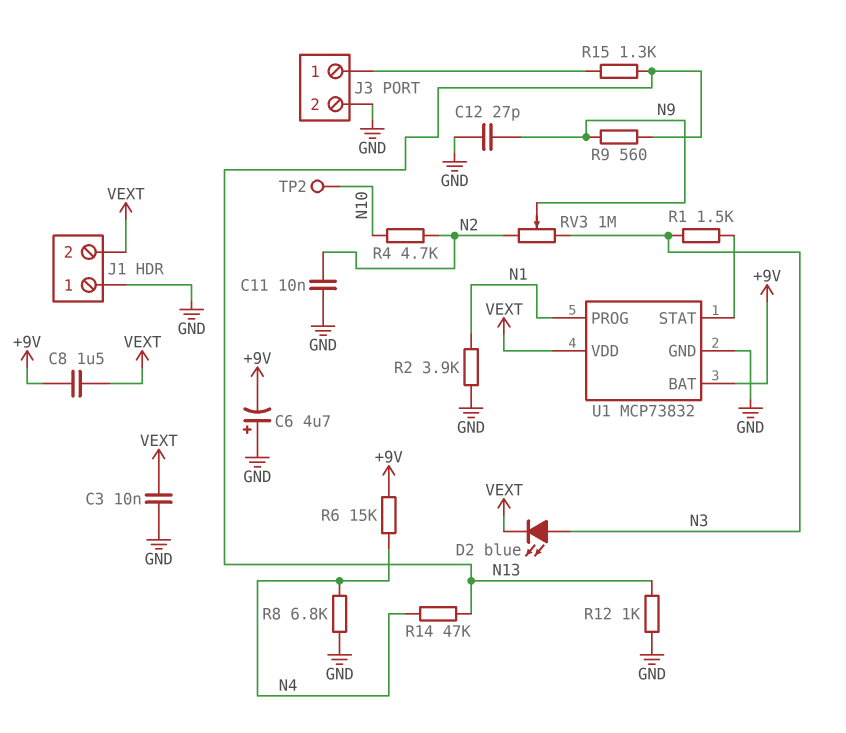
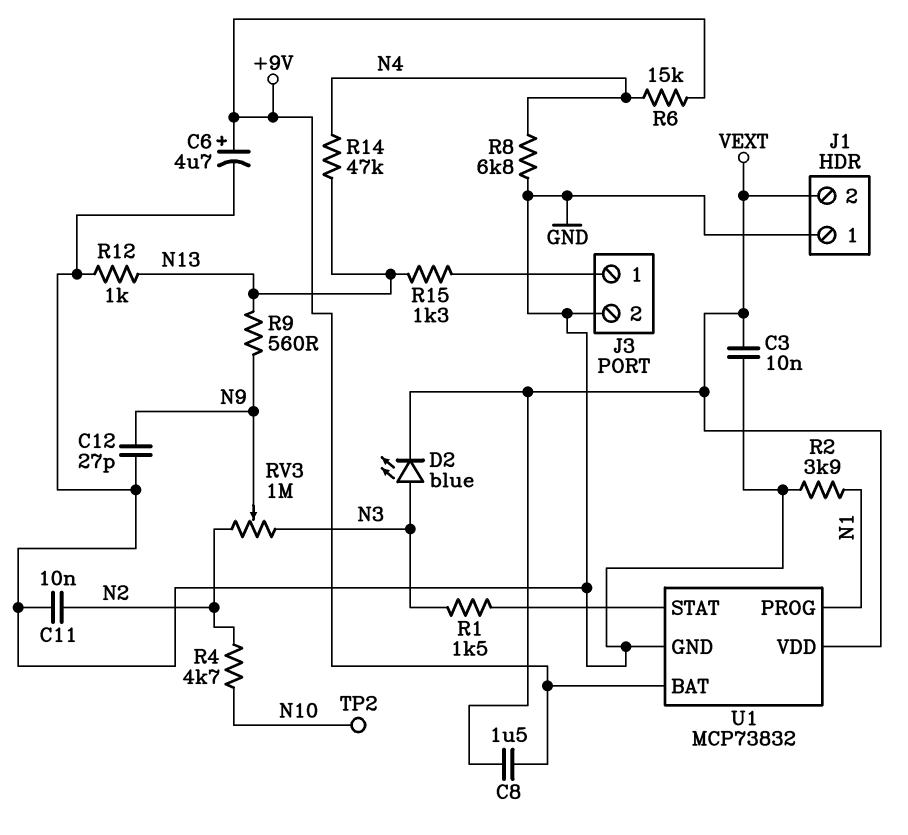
C6: 4.7uF (plus GND, minus +9V) -> 4.7uF (plus +9V, minus GND)

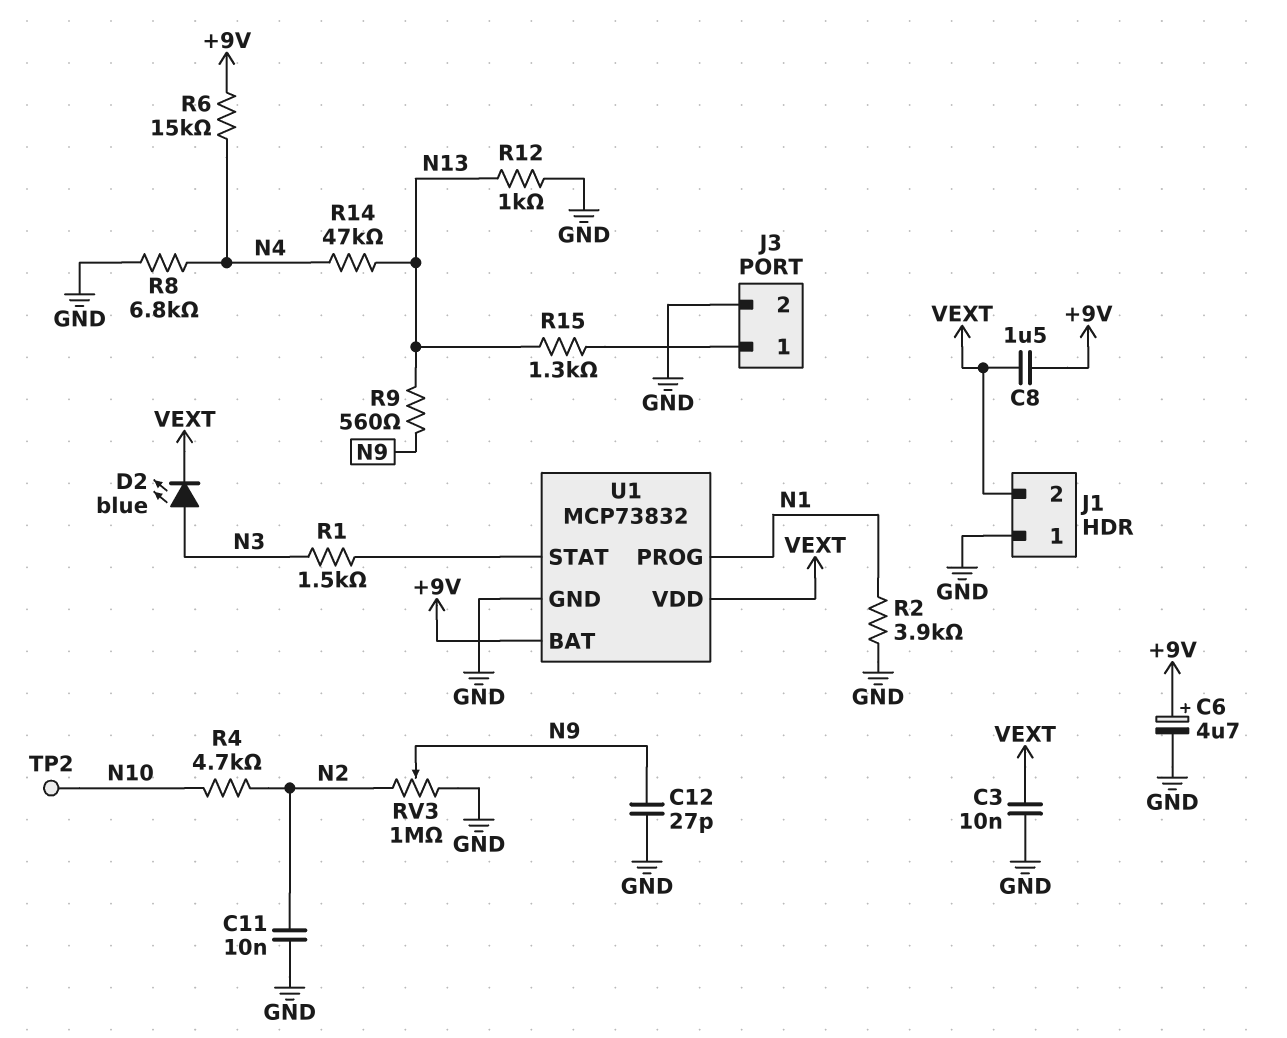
RV3: 1M (N2, N3, wiper N9) -> 1M (GND, N2, wiper N9)

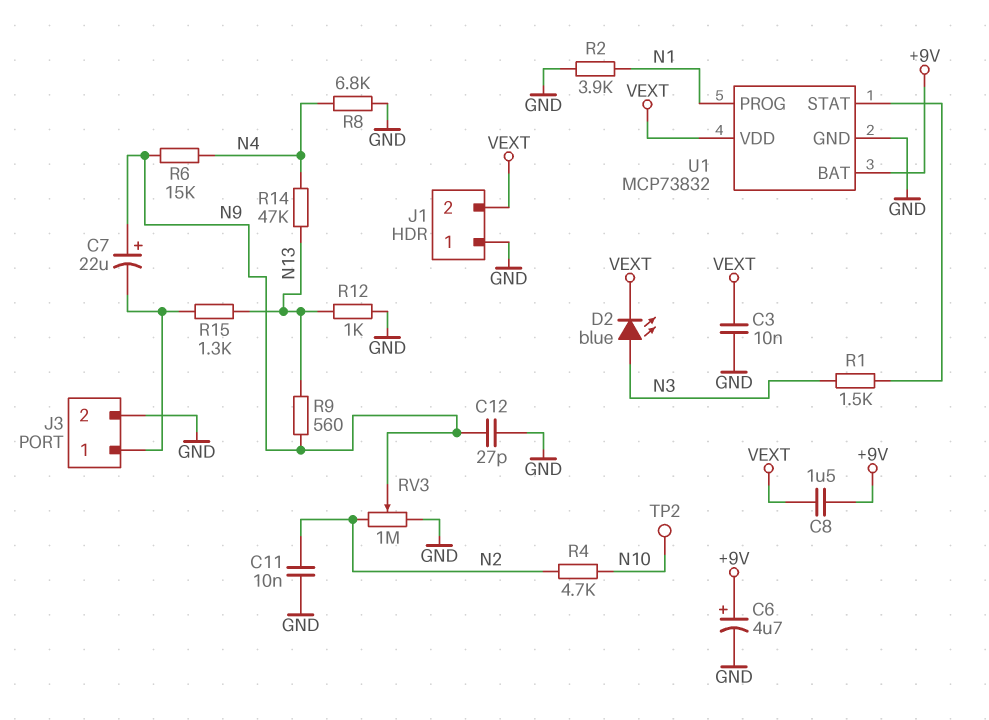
C7: none -> 22uF (plus N9, minus J3/1)
R6: 15k (+9V, N4) -> 15k (N4, N9)

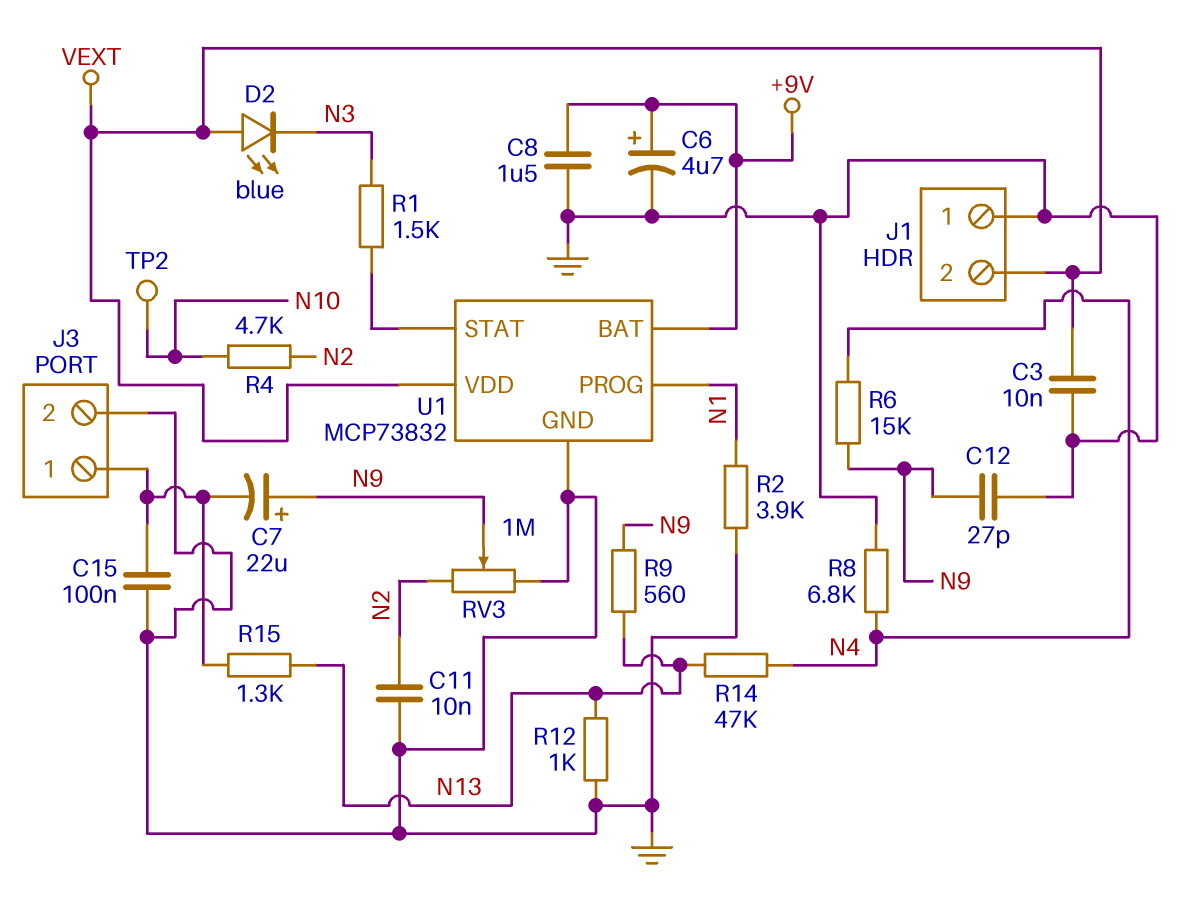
C8: 1.5uF (+9V, VEXT) -> 1.5uF (+9V, GND)
C15: none -> 100nF (GND, J3/1)
D2: LED blue (A N3, K VEXT) -> LED blue (A VEXT, K N3)

